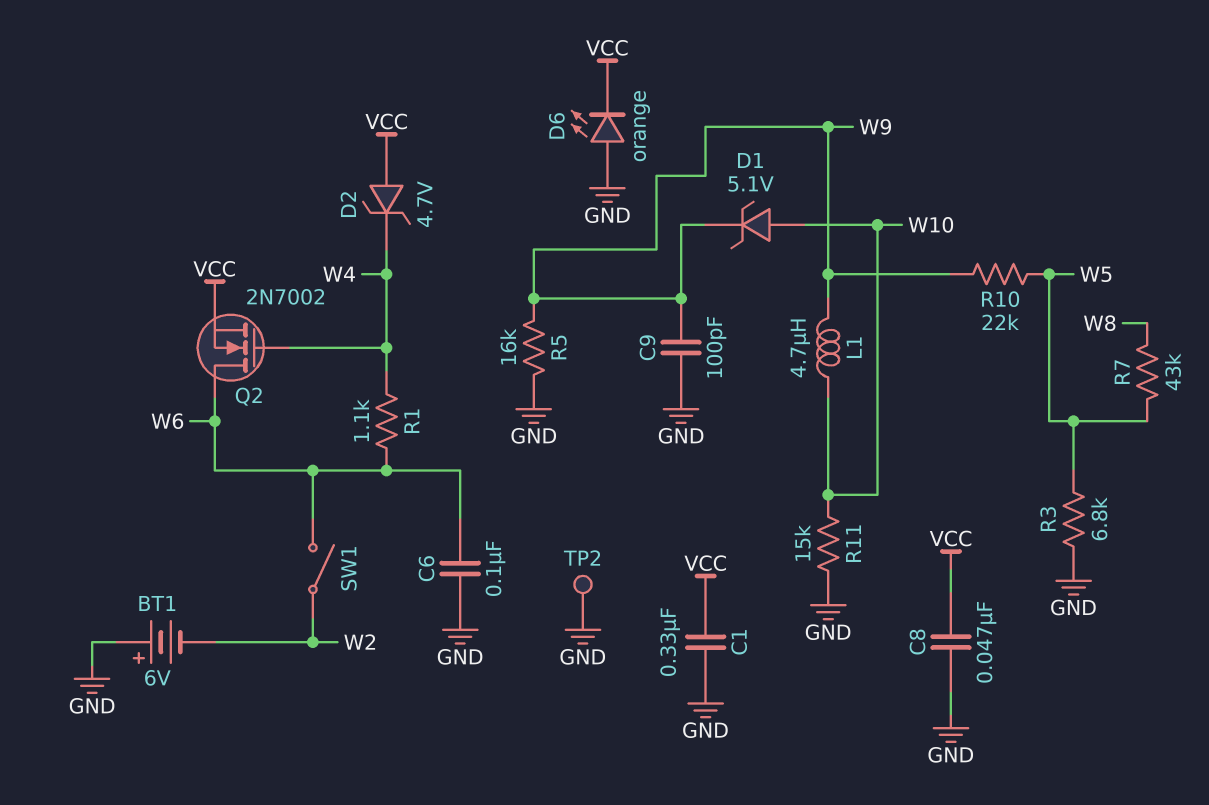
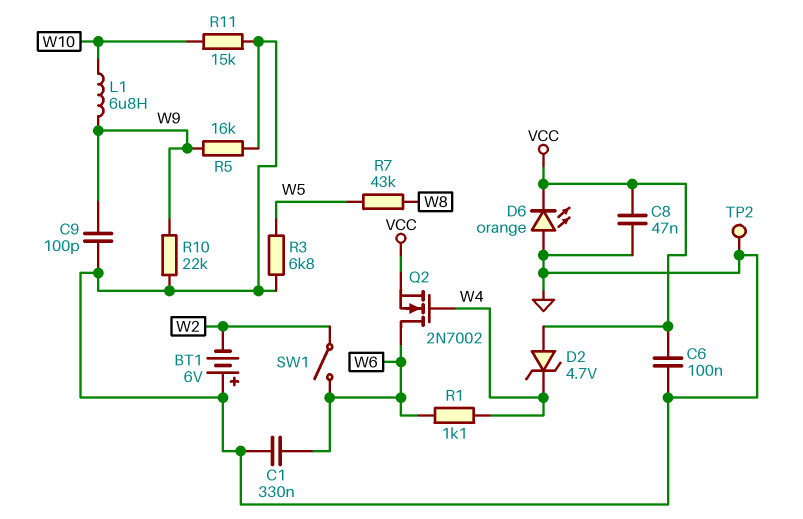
C1: 330nF (GND, VCC) -> 330nF (GND, W6)
C6: 100nF (GND, W6) -> 100nF (GND, VCC)
D1: zener 5.1V (A W10, K W9) -> none
L1: 4.7uH (W9, W10) -> 6.8uH (W9, W10)
R10: 22k (W5, W9) -> 22k (GND, W9)

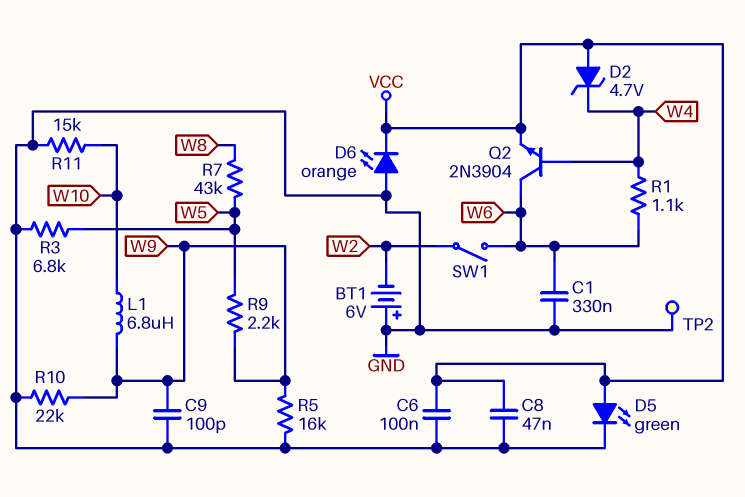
D5: none -> LED green (A VCC, K GND)
Q2: NMOS 2N7002 (G W4, D W6, S VCC) -> NPN 2N3904 (B W4, C W6, E VCC)
R9: none -> 2.2k (W5, W9)

